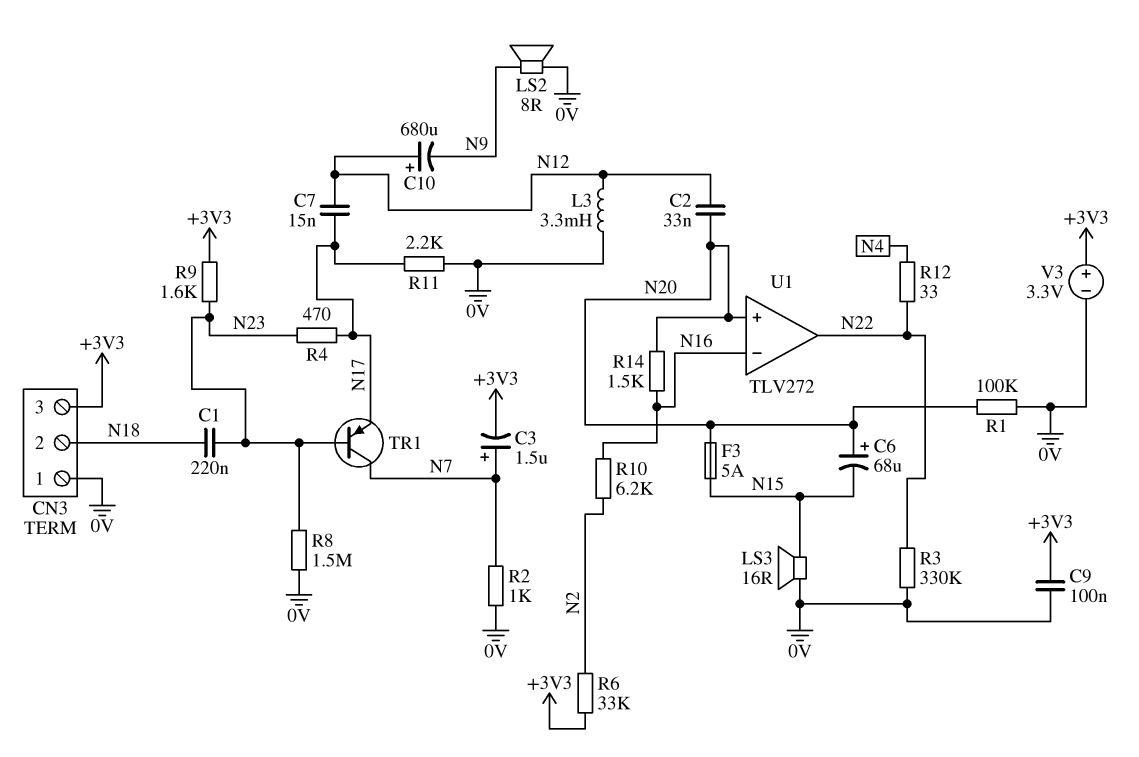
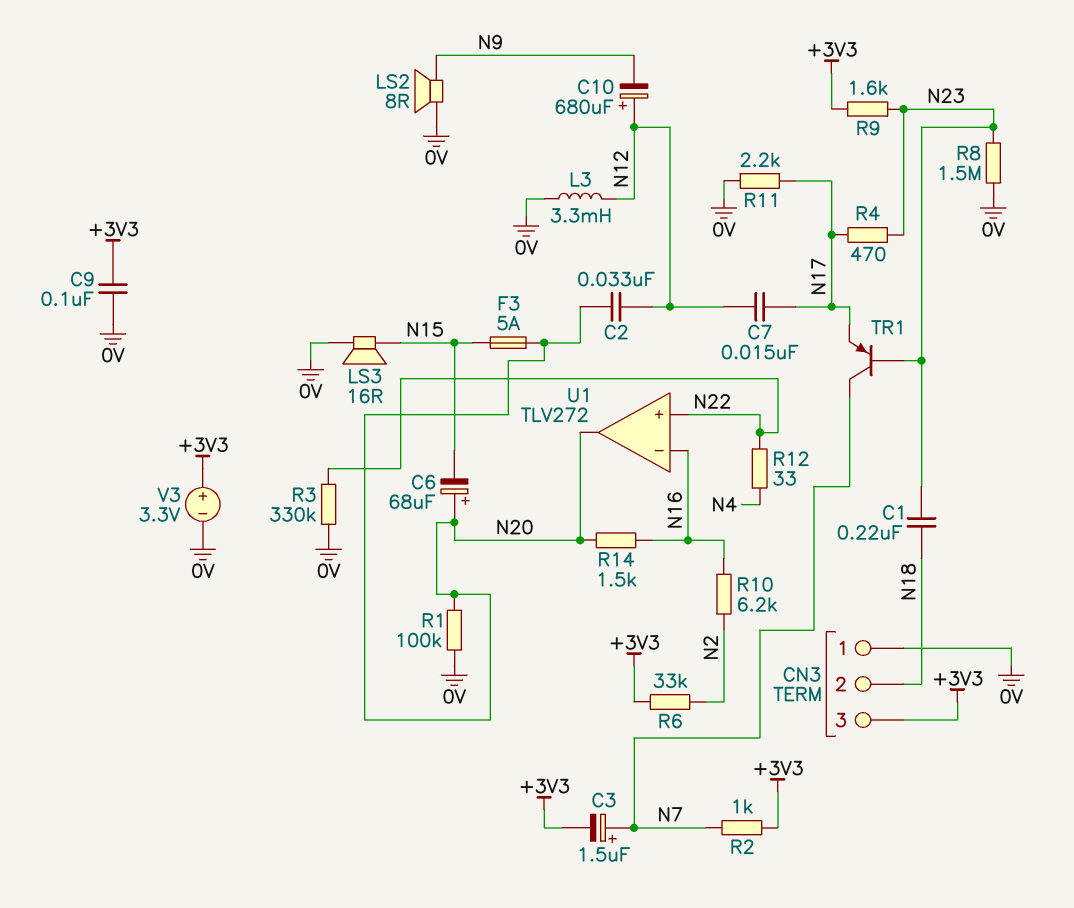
R2: 1k (0V, N7) -> 1k (+3V3, N7)
U1 pin in+: N20 -> N22
U1 pin out: N22 -> N20

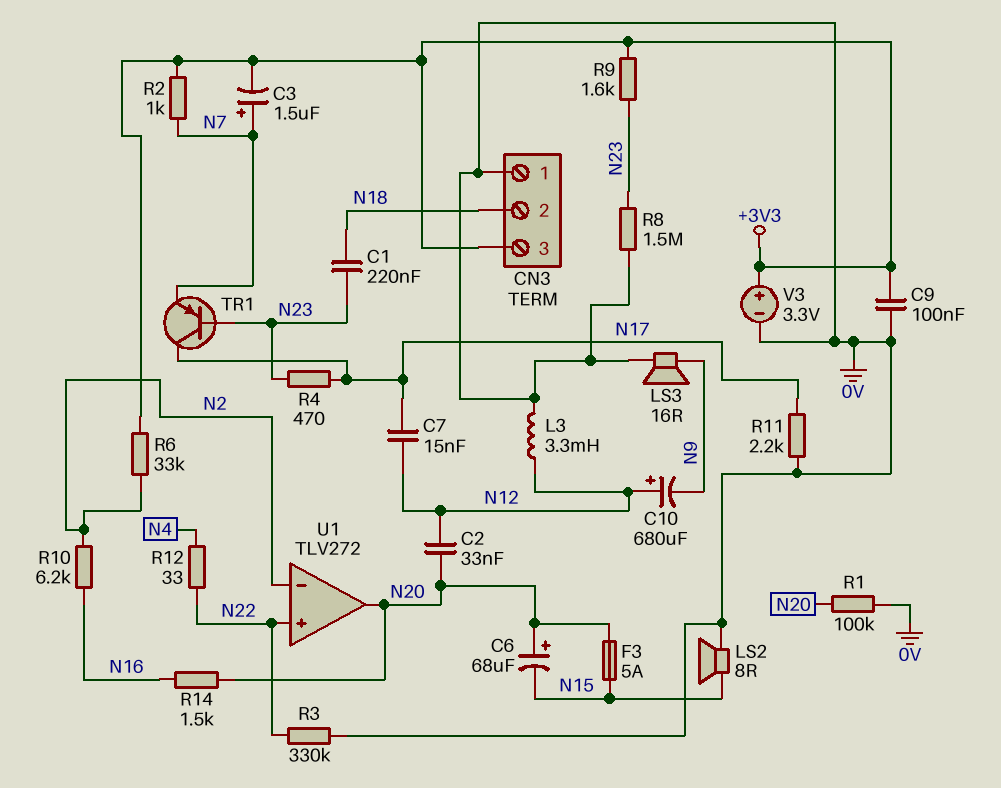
LS2: speaker 8R (0V, N9) -> speaker 8R (0V, N15)
LS3: speaker 16R (0V, N15) -> speaker 16R (0V, N9)
TR1: PNP (B N23, C N7, E N17) -> PNP (B N23, C N17, E N7)
U1 pin in-: N16 -> N2

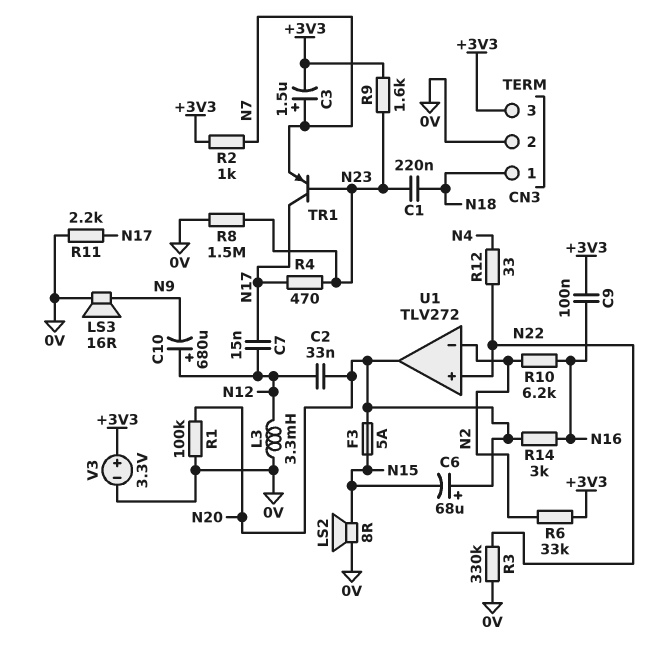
C9: 100nF (+3V3, 0V) -> 100nF (+3V3, N16)
CN3 pin 1: 0V -> N18
CN3 pin 2: N18 -> 0V
R14: 1.5k (N16, N20) -> 3k (N16, N20)

